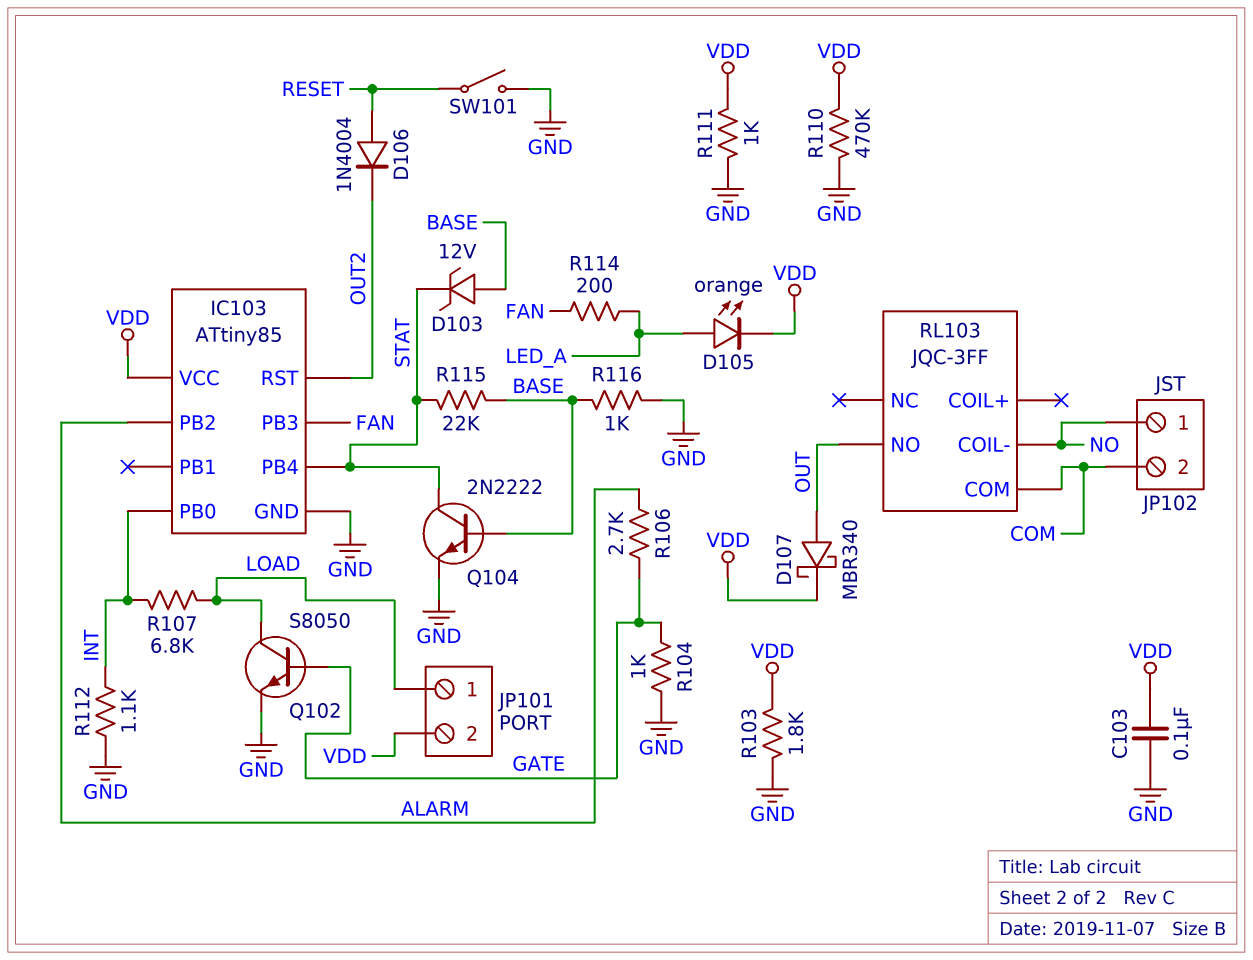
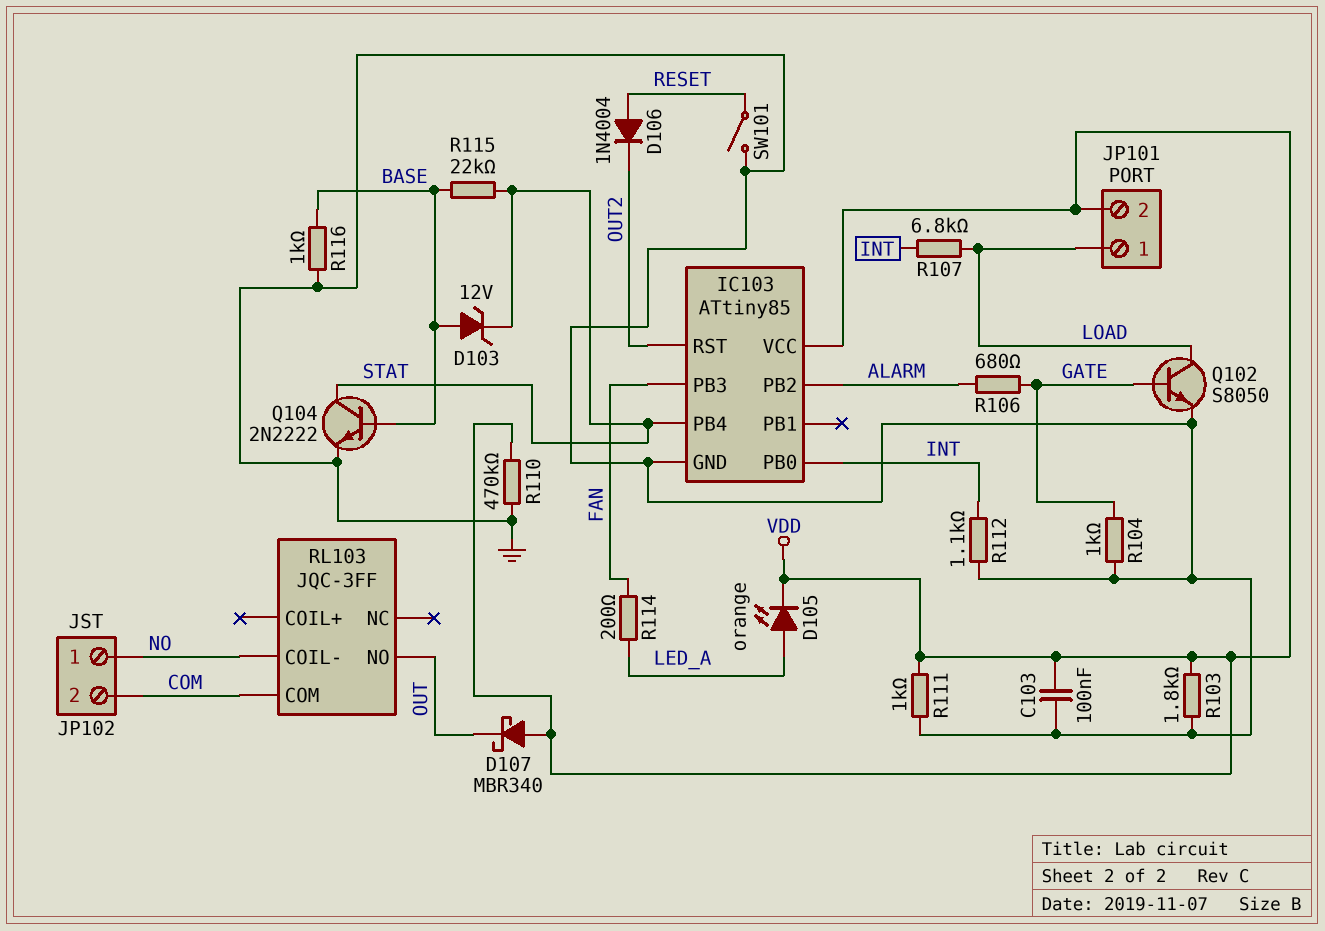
D107: schottky MBR340 (A OUT, K VDD) -> schottky MBR340 (A VDD, K OUT)
R106: 2.7k (ALARM, GATE) -> 680 (ALARM, GATE)

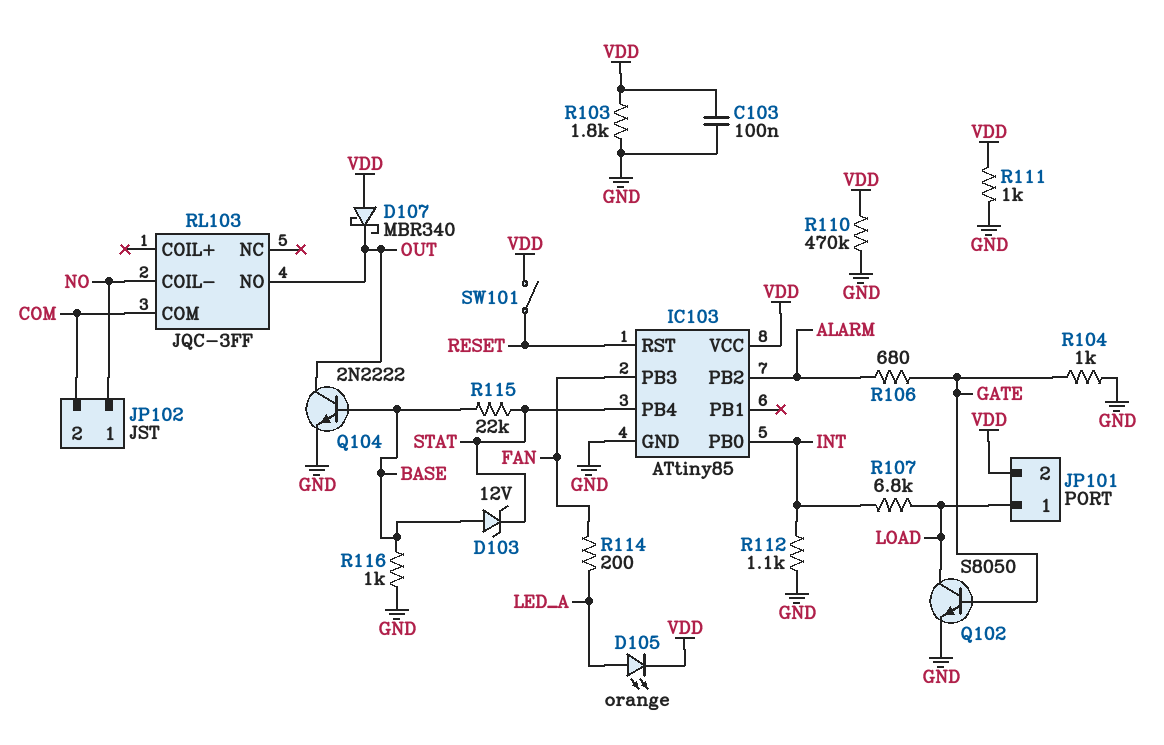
D106: diode 1N4004 (A RESET, K OUT2) -> none
IC103 pin RST: OUT2 -> RESET
Q104: NPN 2N2222 (B BASE, C STAT, E GND) -> NPN 2N2222 (B BASE, C OUT, E GND)
SW101: switch (GND, RESET) -> switch (RESET, VDD)

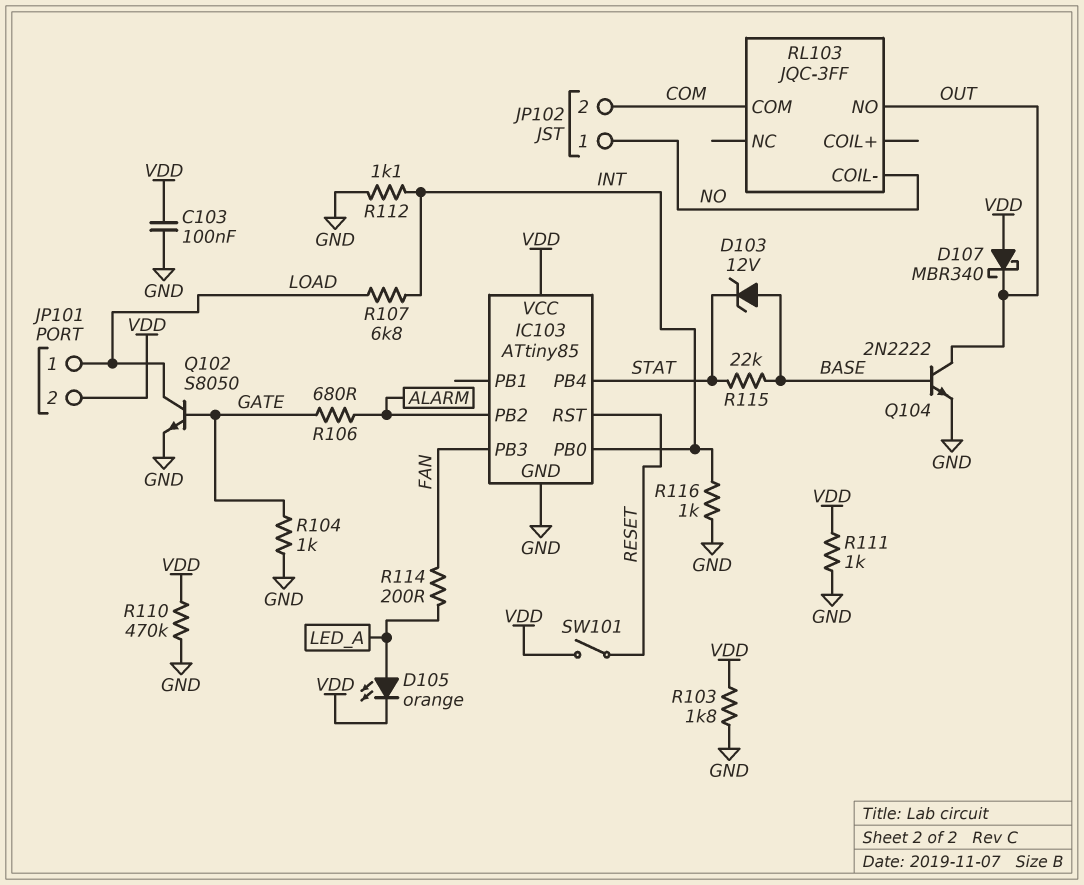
R116: 1k (BASE, GND) -> 1k (GND, INT)

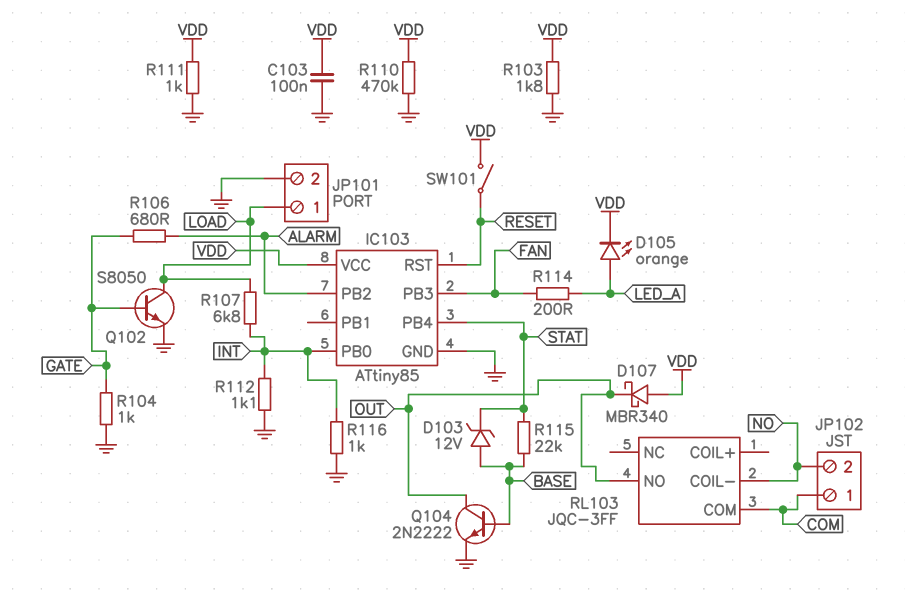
JP101 pin 2: VDD -> GND
JP102 pin 1: NO -> COM
JP102 pin 2: COM -> NO

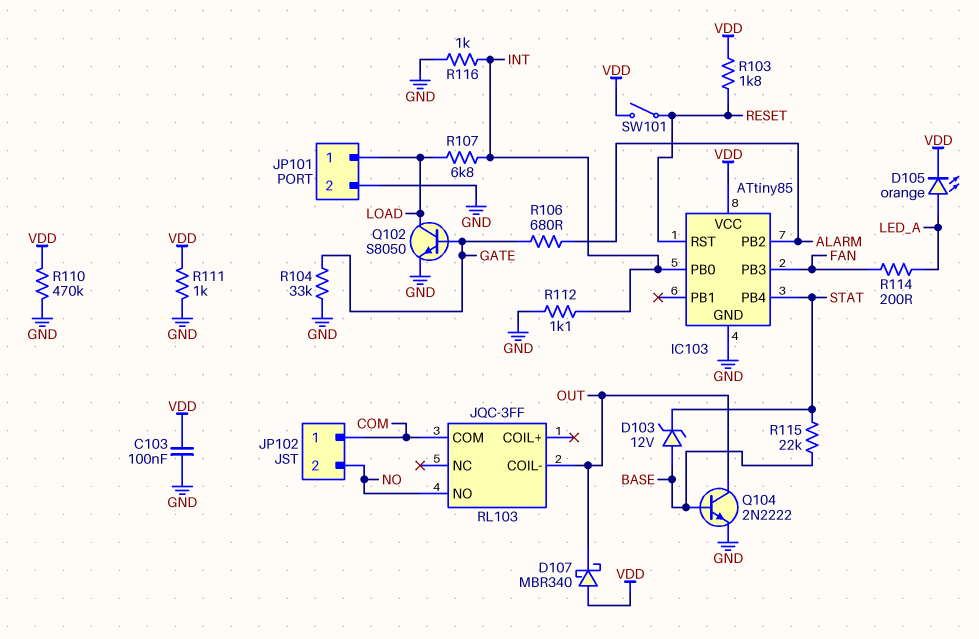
R103: 1.8k (GND, VDD) -> 1.8k (RESET, VDD)
R104: 1k (GATE, GND) -> 33k (GATE, GND)
RL103 pin COIL-: NO -> OUT
RL103 pin NO: OUT -> NO

